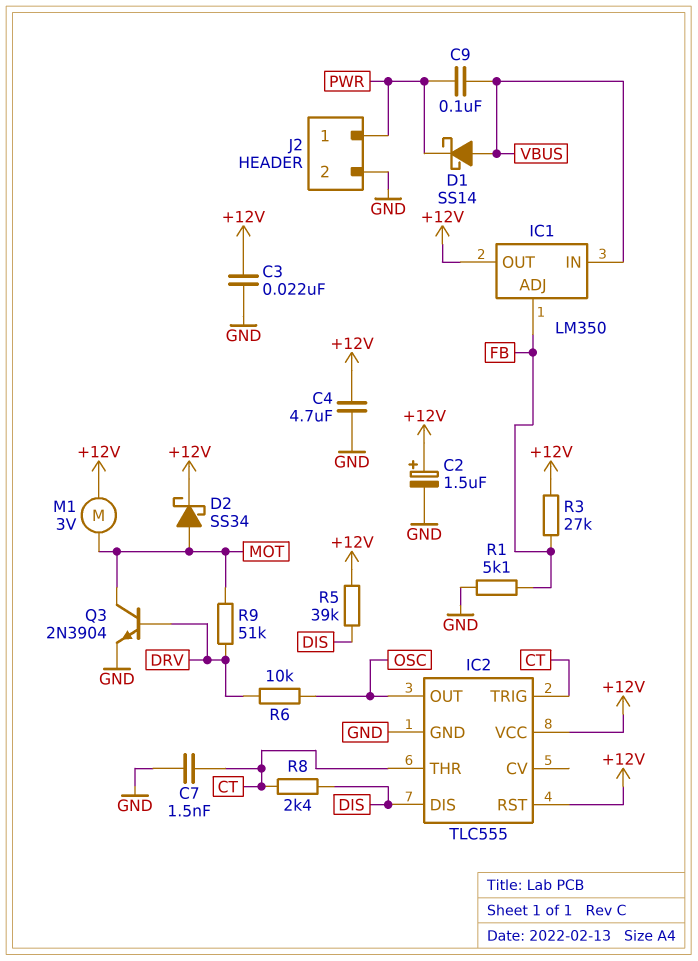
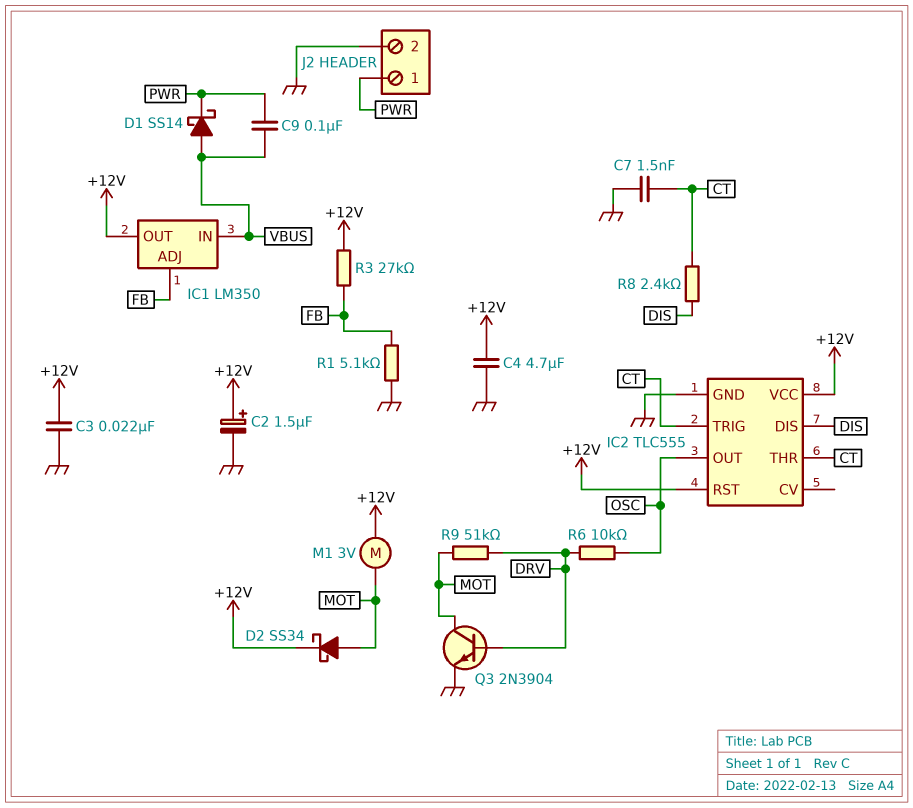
R5: 39k (+12V, DIS) -> none

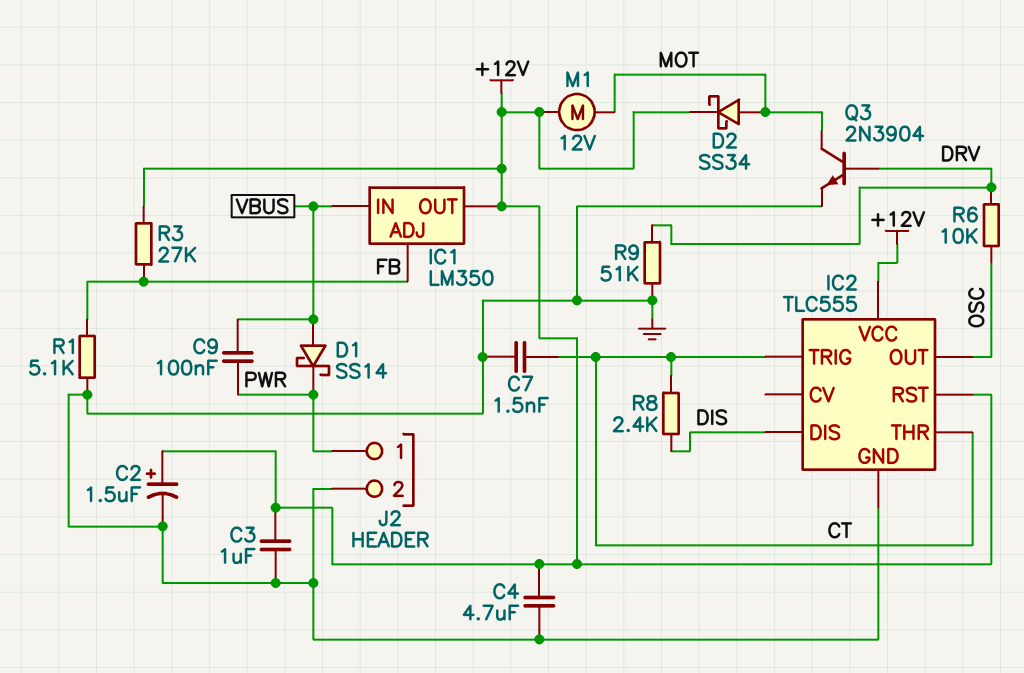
C3: 22nF (+12V, GND) -> 1uF (+12V, GND)
M1: motor 3V (+12V, MOT) -> motor 12V (+12V, MOT)
R9: 51k (DRV, MOT) -> 51k (DRV, GND)

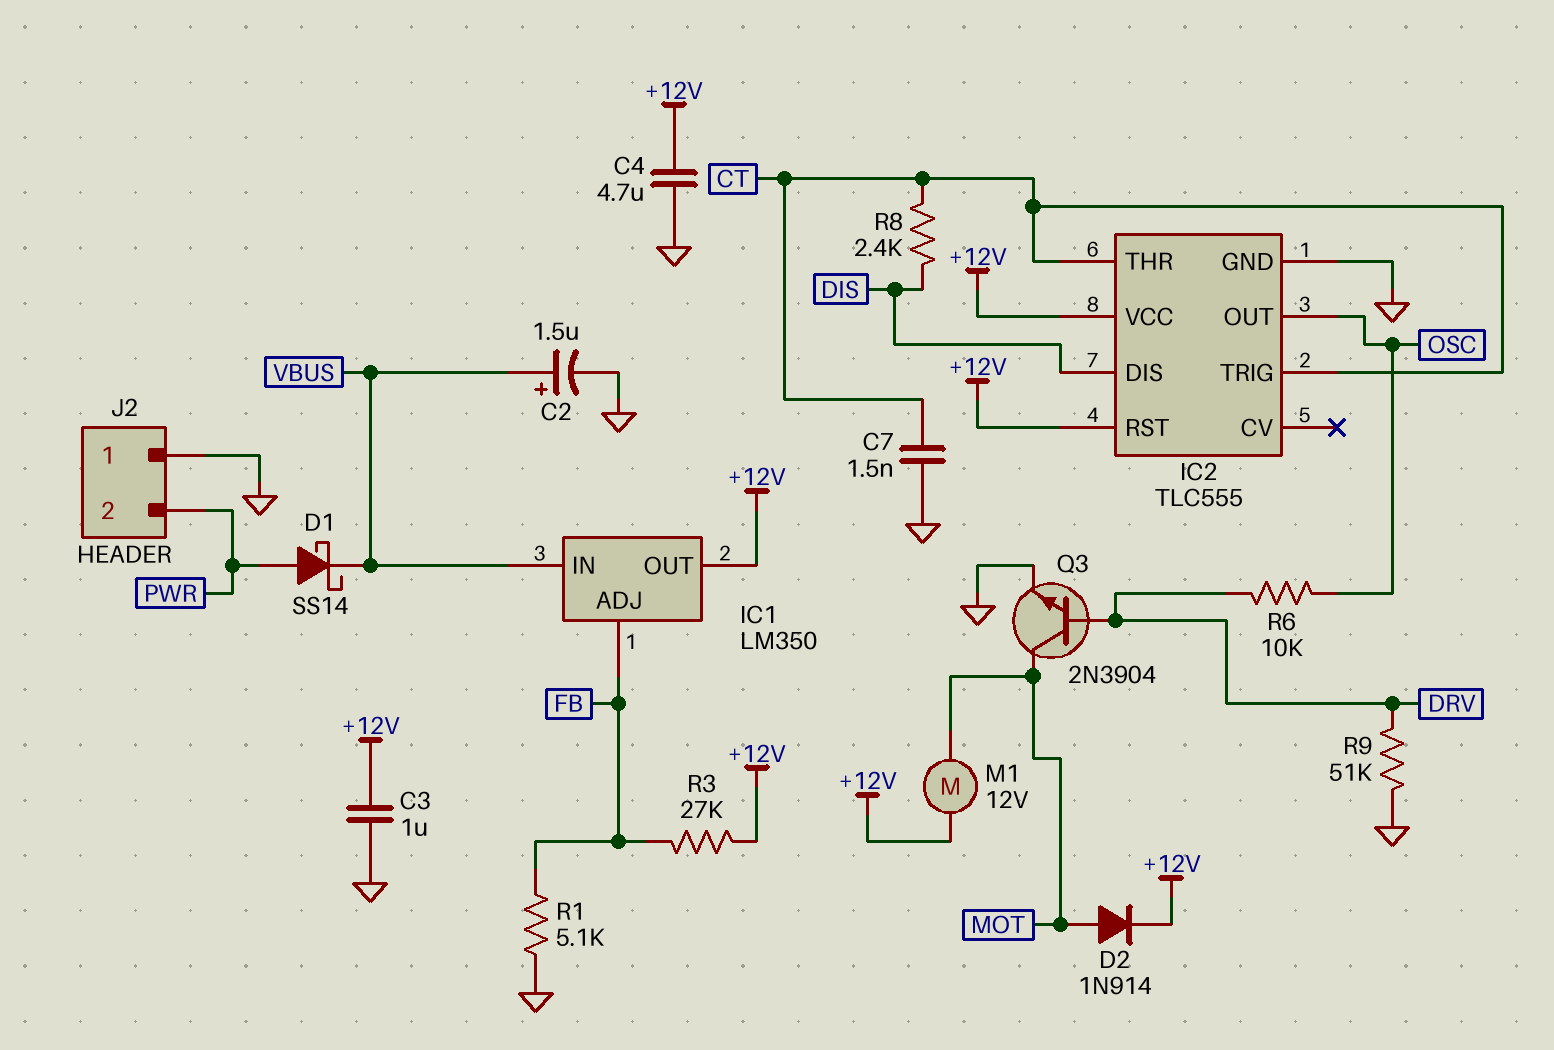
C2: 1.5uF (plus +12V, minus GND) -> 1.5uF (plus VBUS, minus GND)
C9: 100nF (PWR, VBUS) -> none
D1: schottky SS14 (A VBUS, K PWR) -> schottky SS14 (A PWR, K VBUS)
D2: schottky SS34 (A MOT, K +12V) -> diode 1N914 (A MOT, K +12V)
J2 pin 1: PWR -> GND
J2 pin 2: GND -> PWR

